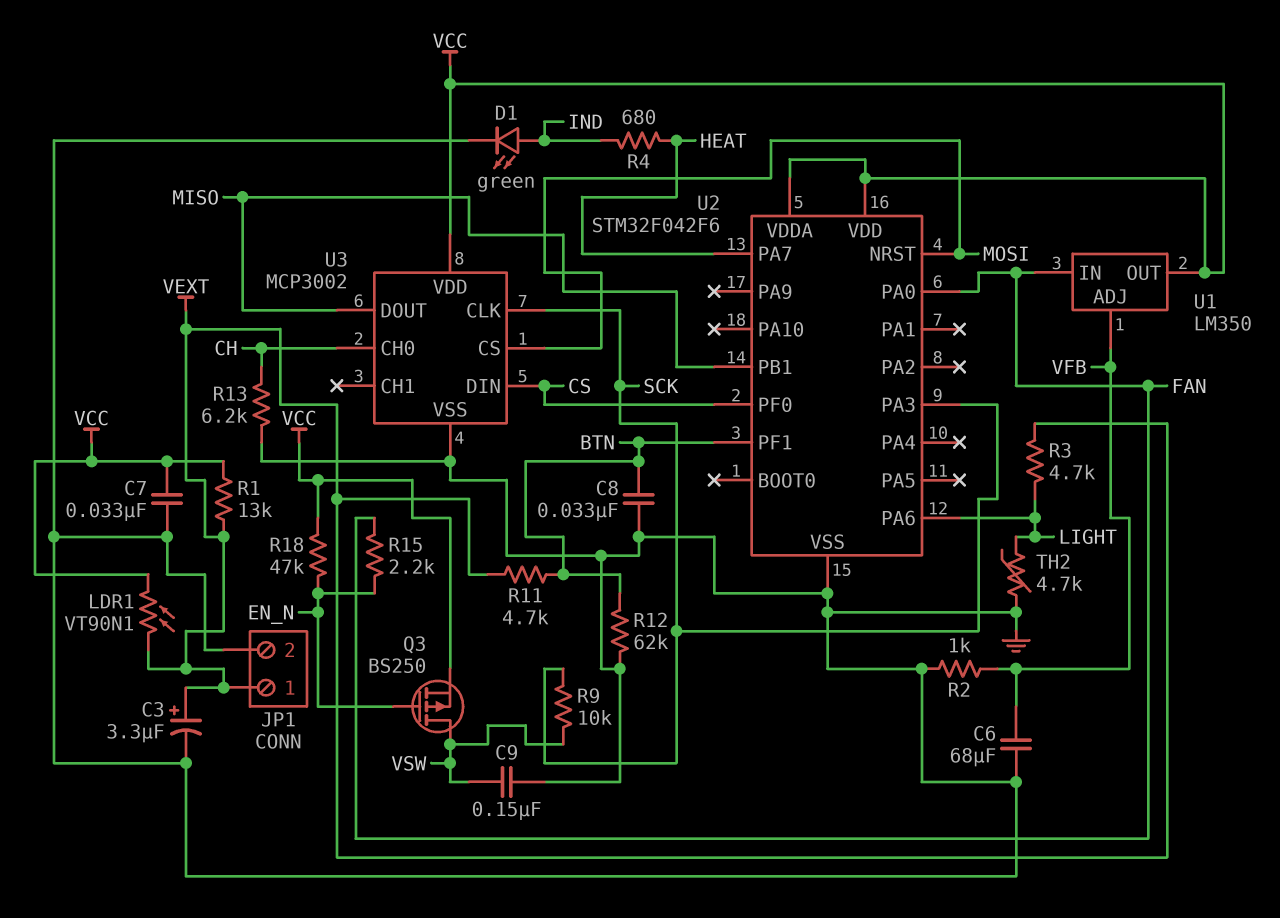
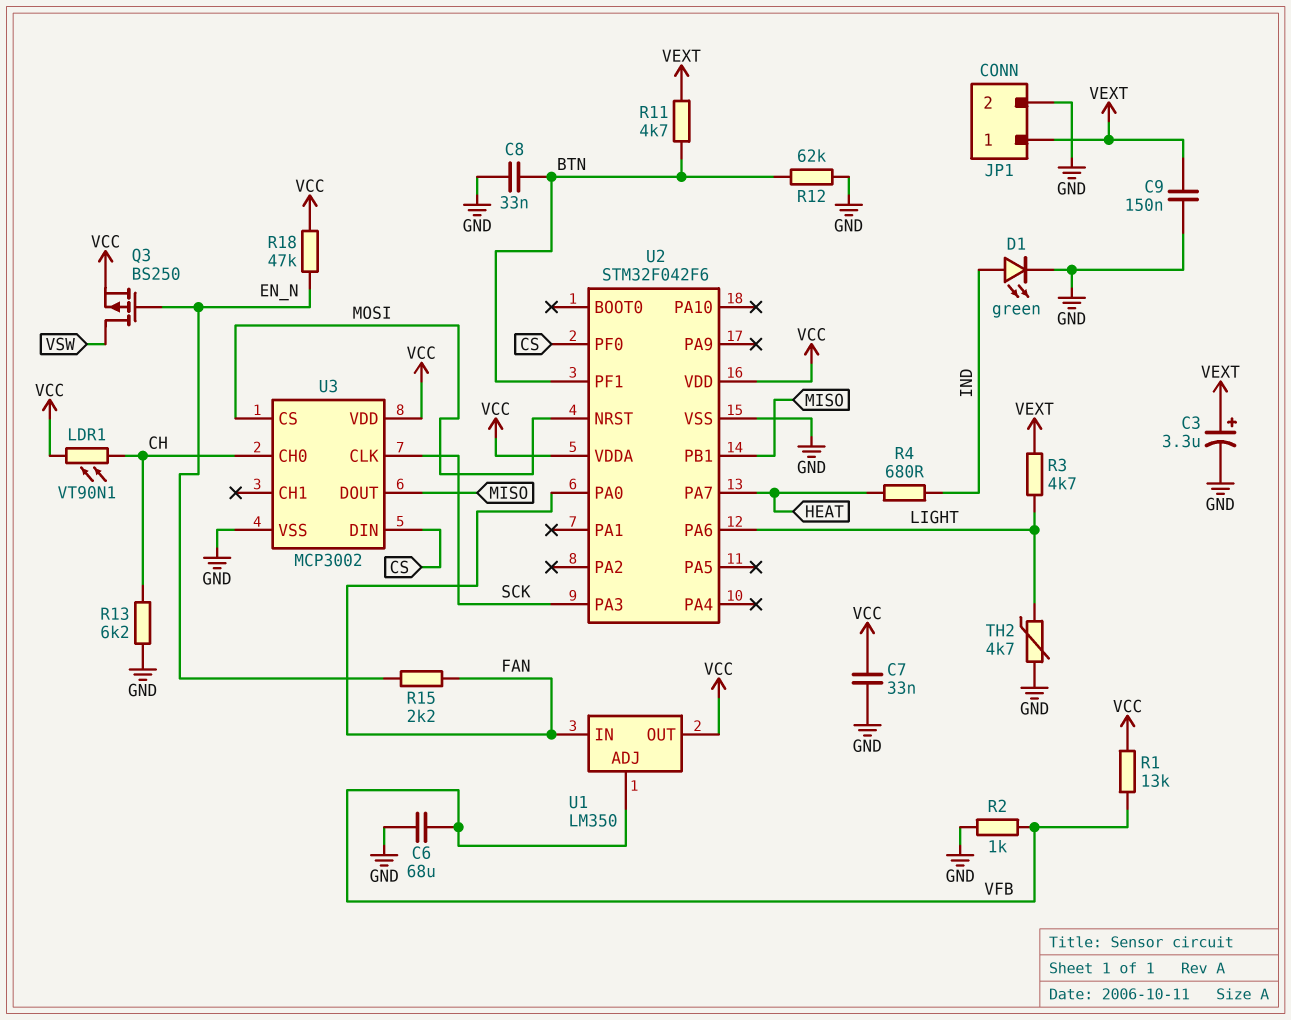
C9: 150nF (GND, VSW) -> 150nF (GND, VEXT)
LDR1: VT90N1 (VCC, VEXT) -> VT90N1 (CH, VCC)
R1: 13k (VCC, VEXT) -> 13k (VCC, VFB)
R9: 10k (SCK, VSW) -> none

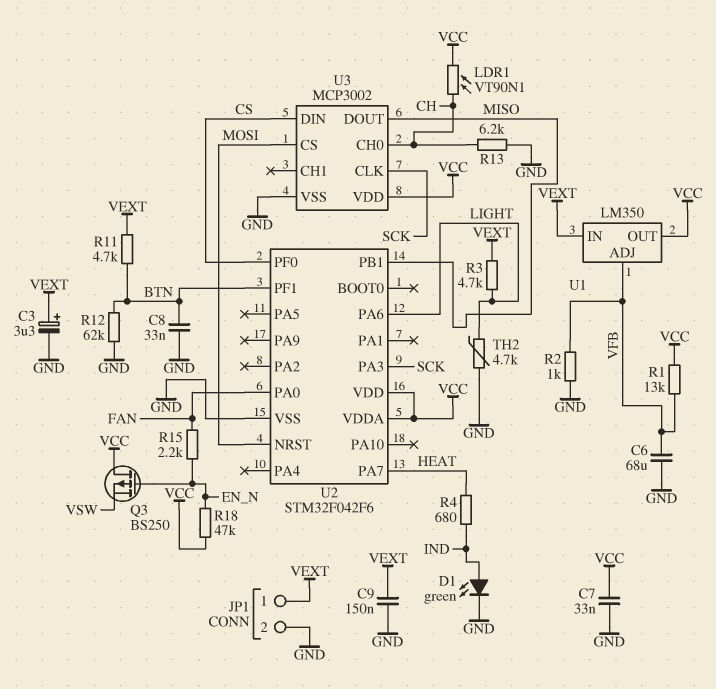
Q3: PMOS BS250 (G EN_N, D VSW, S VCC) -> PMOS BS250 (G EN_N, D VCC, S VSW)
U1 pin IN: FAN -> VEXT

